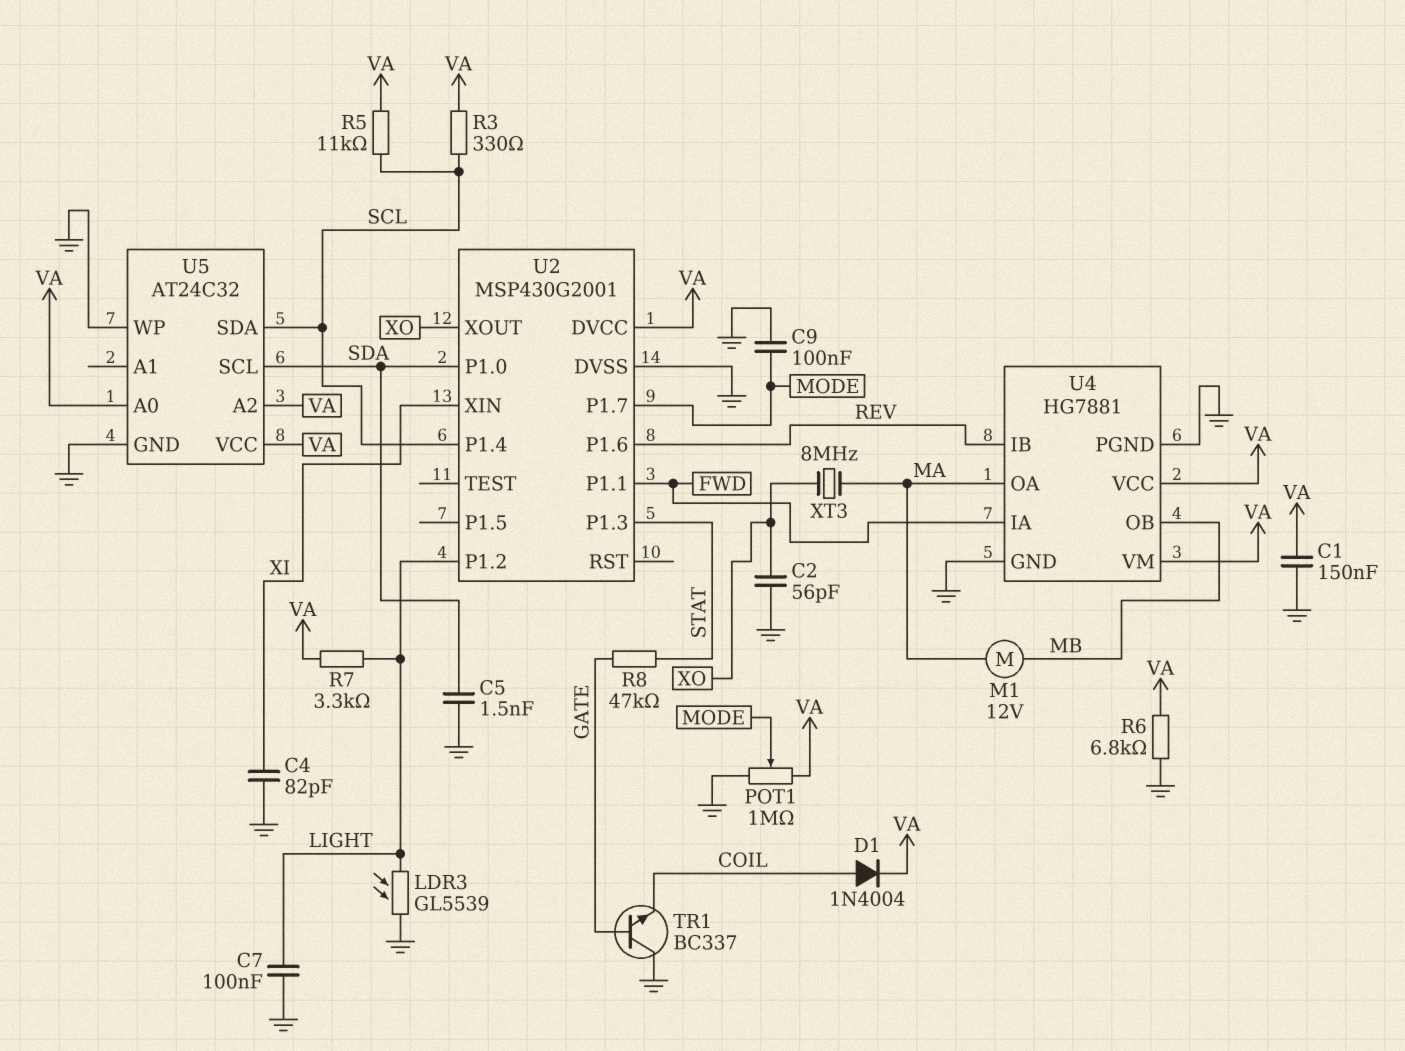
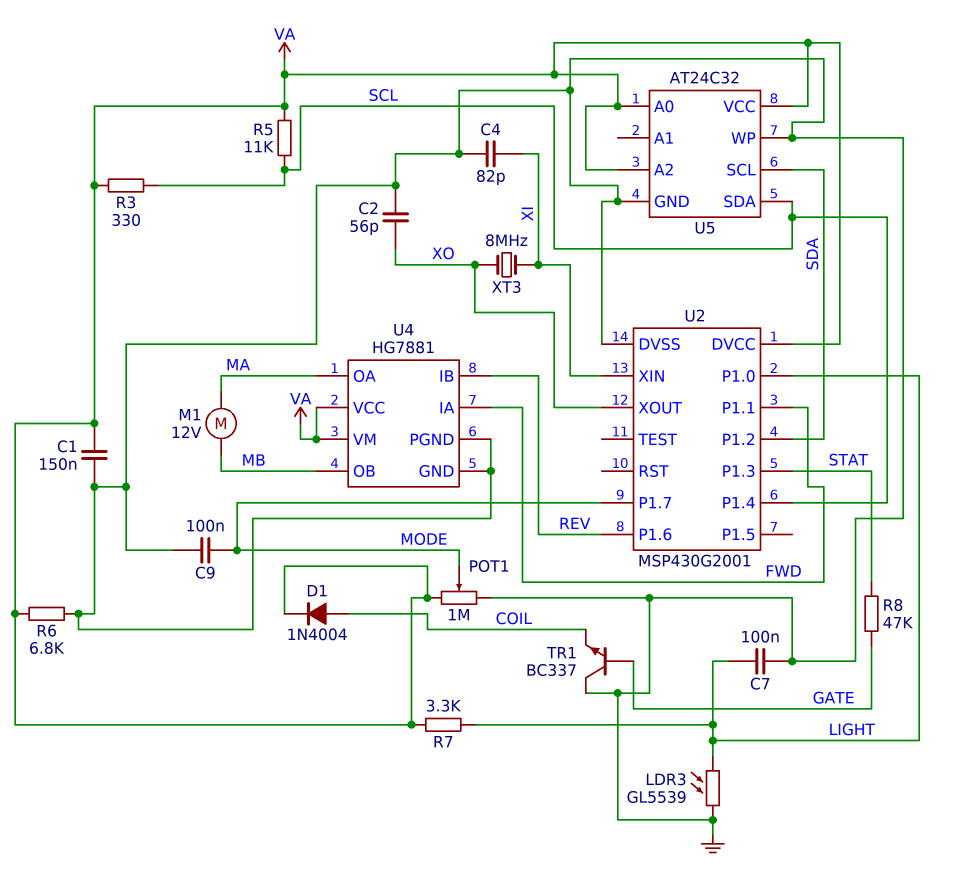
C5: 1.5nF (GND, SDA) -> none
U2 pin P1.0: SDA -> LIGHT
U2 pin P1.2: LIGHT -> SDA
XT3: 8MHz (MA, XO) -> 8MHz (XI, XO)

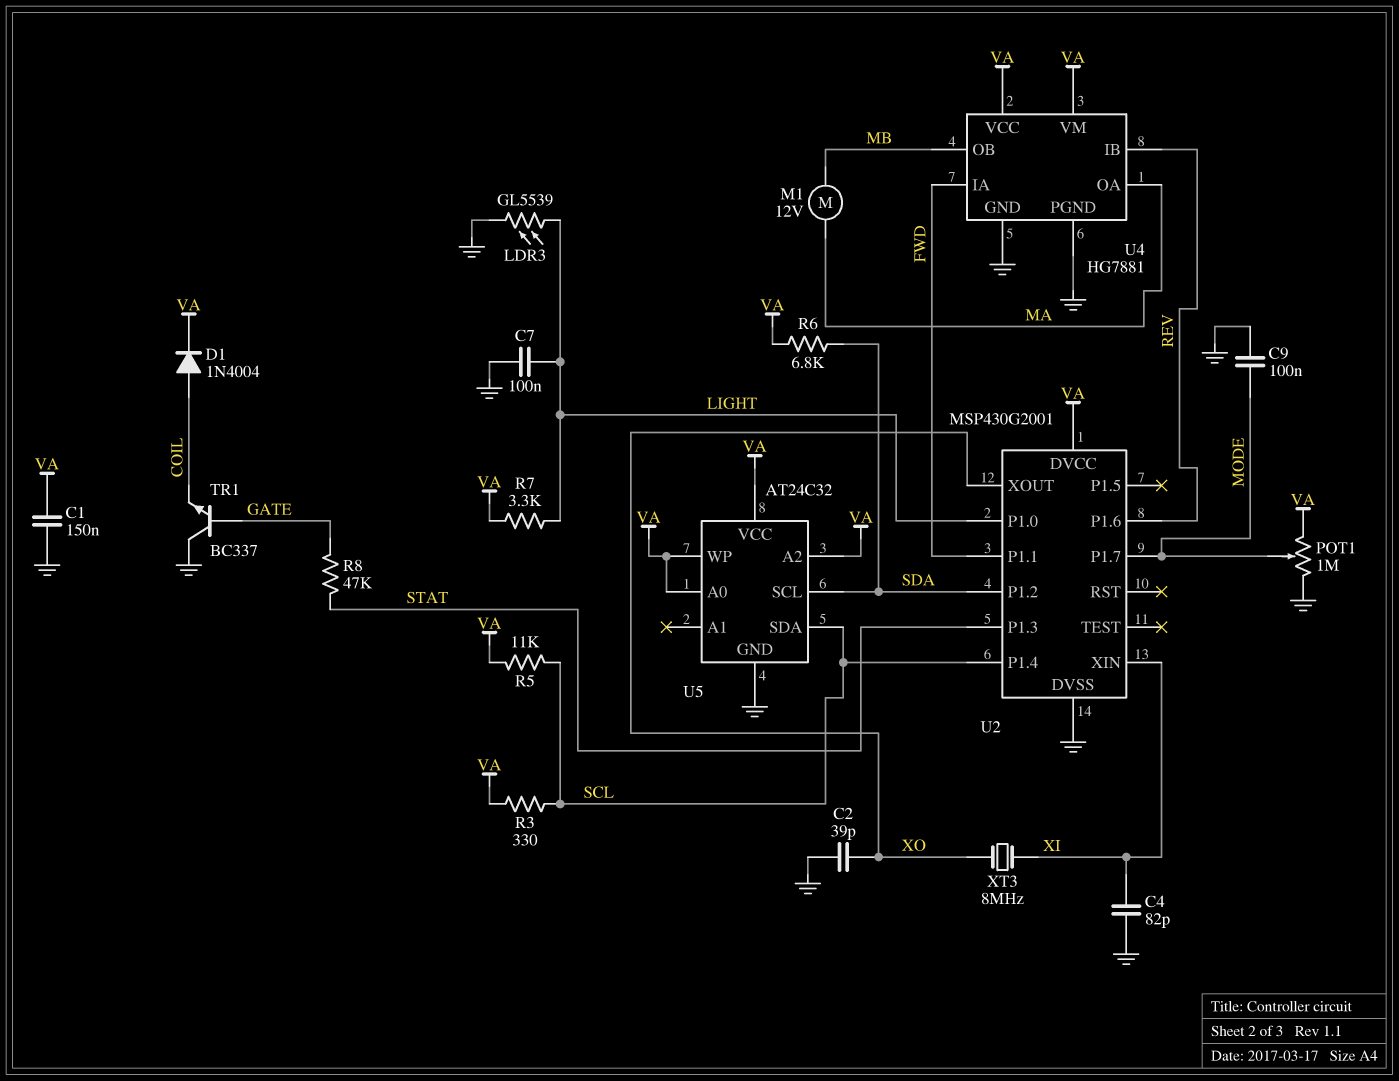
C2: 56pF (GND, XO) -> 39pF (GND, XO)
R6: 6.8k (GND, VA) -> 6.8k (SDA, VA)
U5 pin WP: GND -> VA

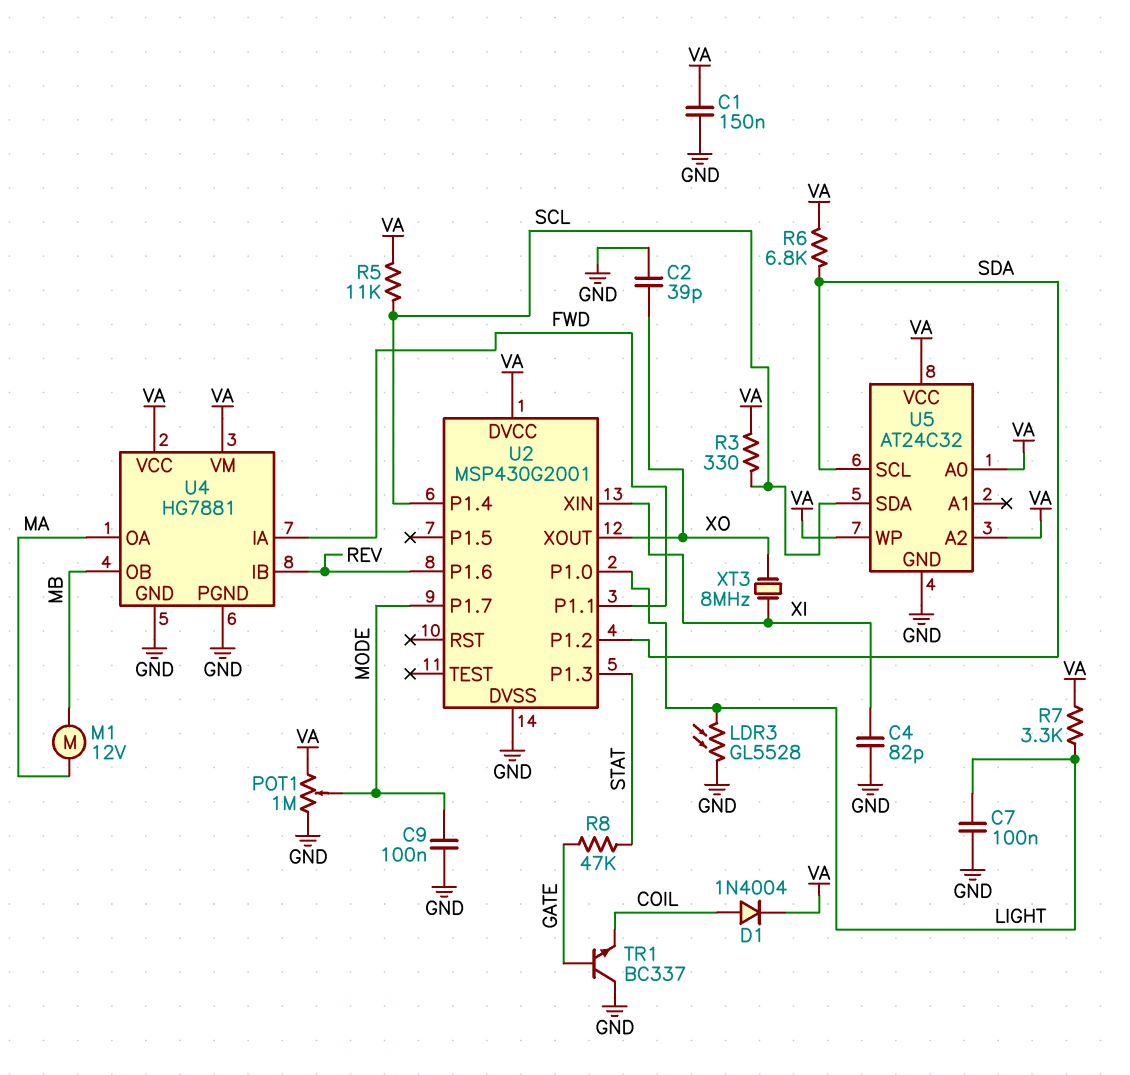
LDR3: GL5539 (GND, LIGHT) -> GL5528 (GND, LIGHT)

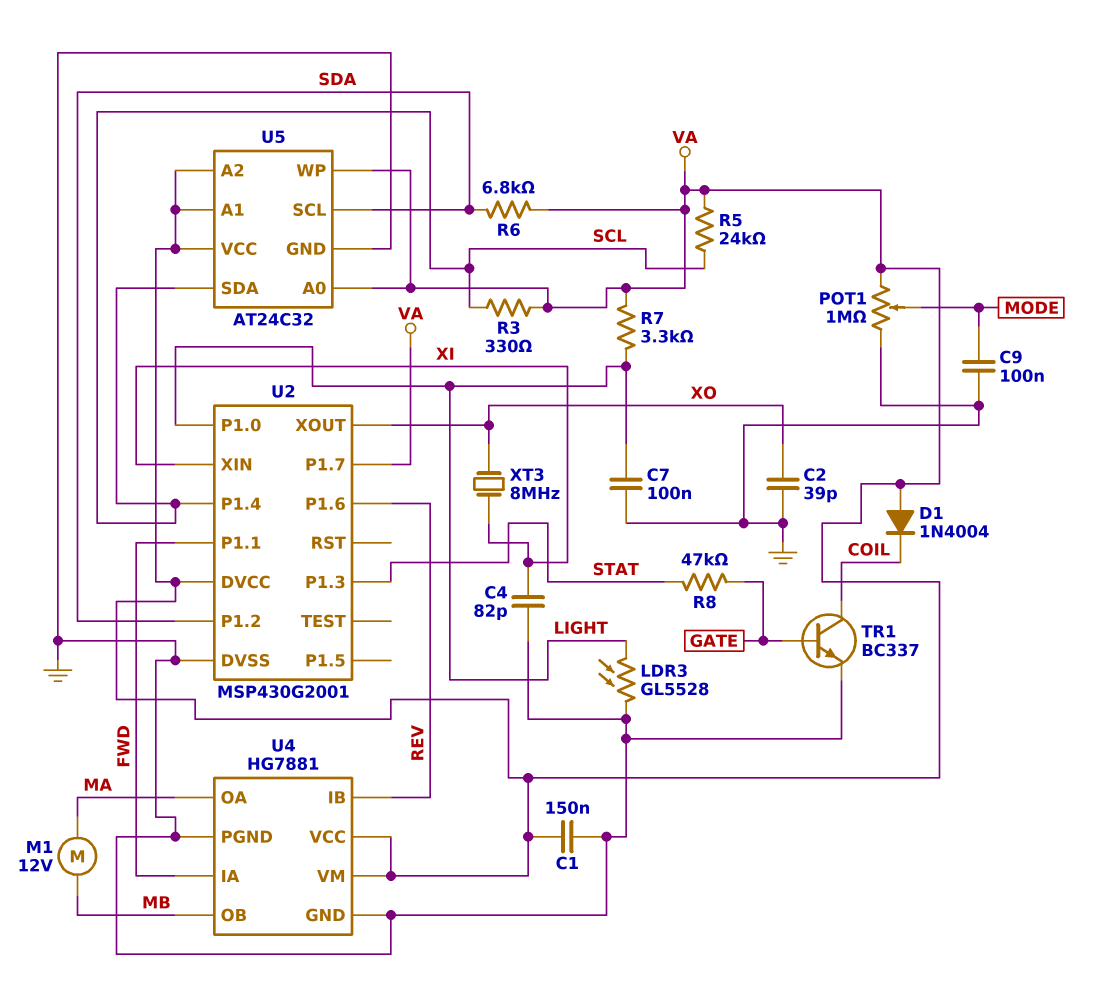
D1: diode 1N4004 (A COIL, K VA) -> diode 1N4004 (A VA, K COIL)
R5: 11k (SCL, VA) -> 24k (SCL, VA)
TR1: NPN BC337 (B GATE, C GND, E COIL) -> NPN BC337 (B GATE, C COIL, E GND)
U2 pin P1.7: MODE -> VA
U5 pin A1: none -> VA

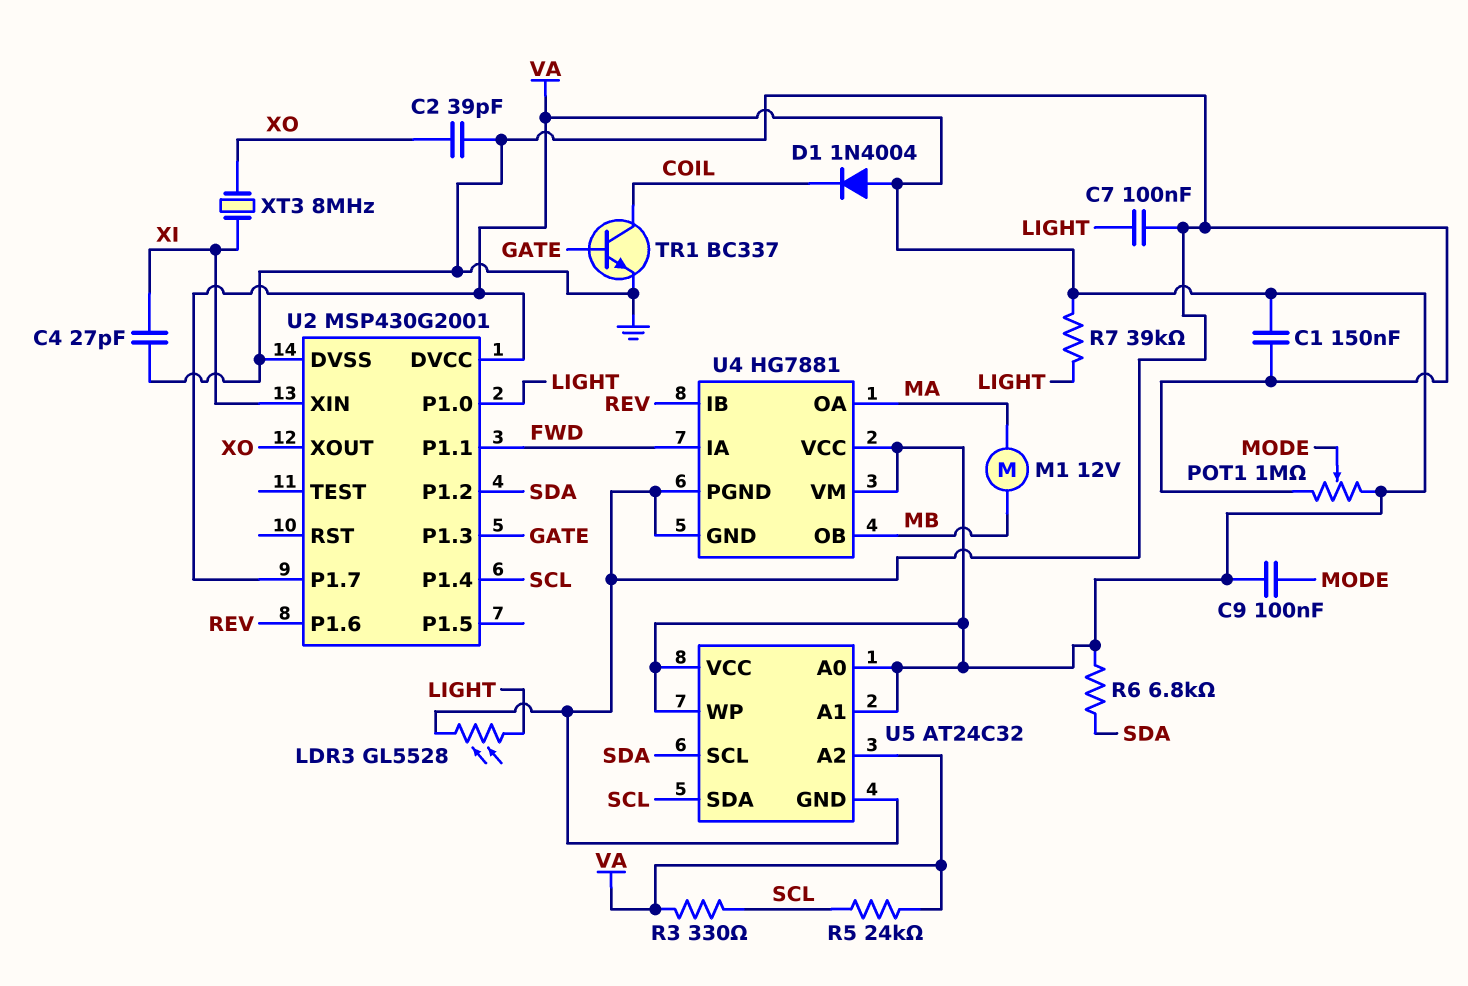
C4: 82pF (GND, XI) -> 27pF (GND, XI)
C9: 100nF (GND, MODE) -> 100nF (MODE, VA)
R7: 3.3k (LIGHT, VA) -> 39k (LIGHT, VA)
R8: 47k (GATE, STAT) -> none
U2 pin P1.3: STAT -> GATE

